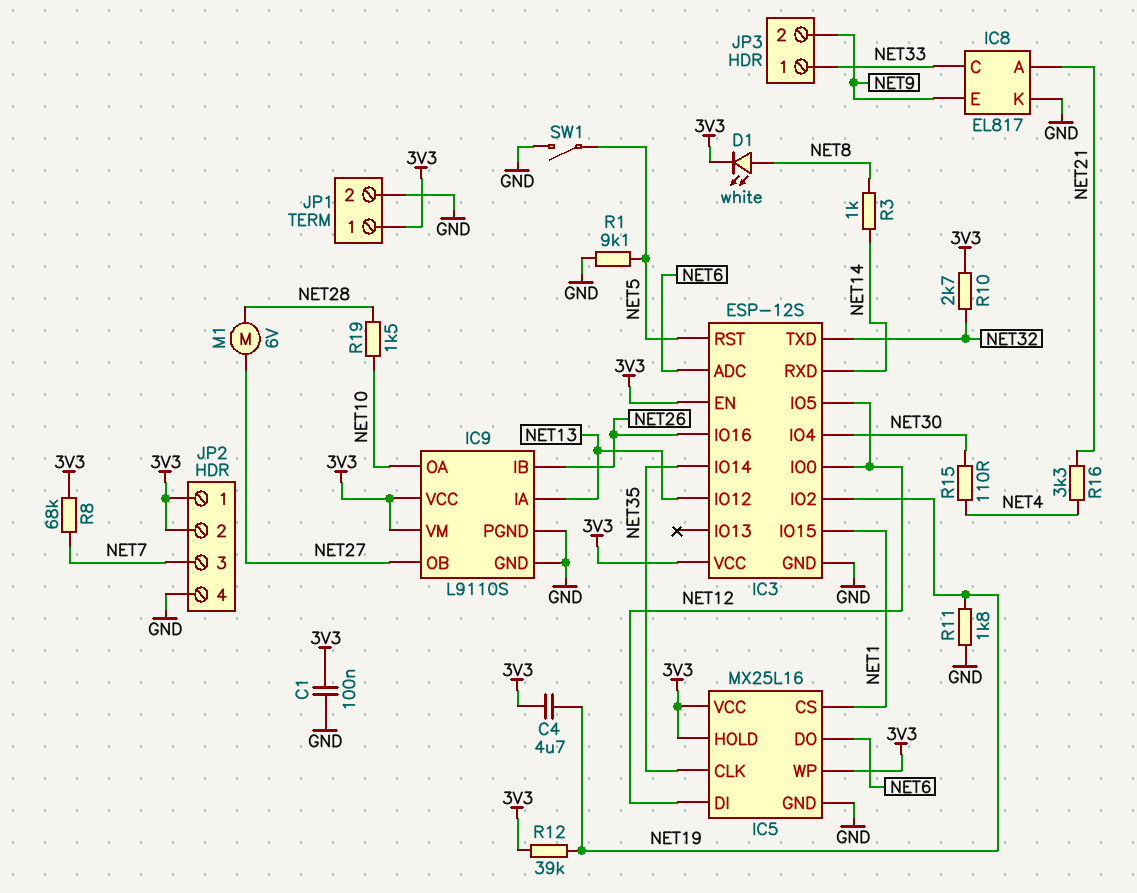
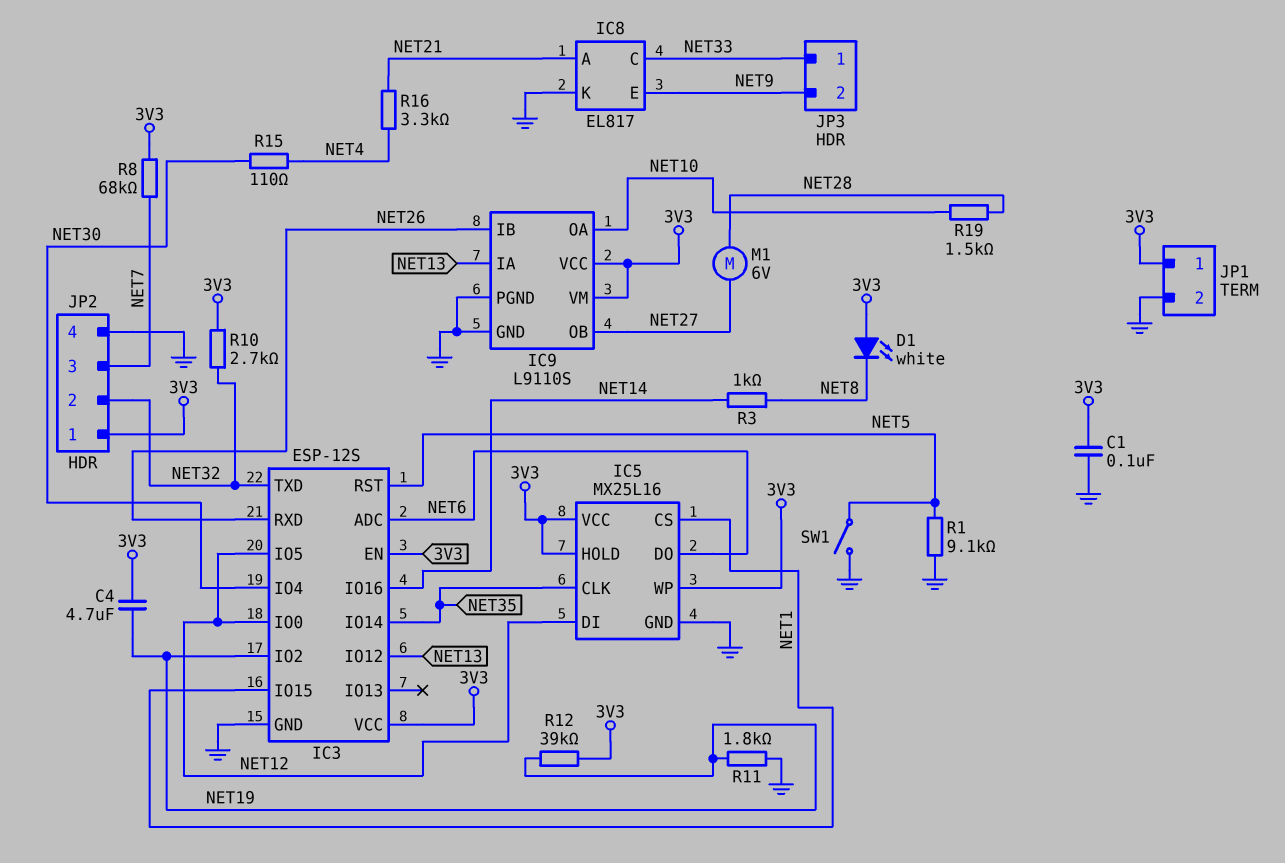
D1: LED white (A NET8, K 3V3) -> LED white (A 3V3, K NET8)
IC3 pin IO16: NET26 -> NET14
IC3 pin RXD: NET14 -> NET26
JP2 pin 2: 3V3 -> NET32

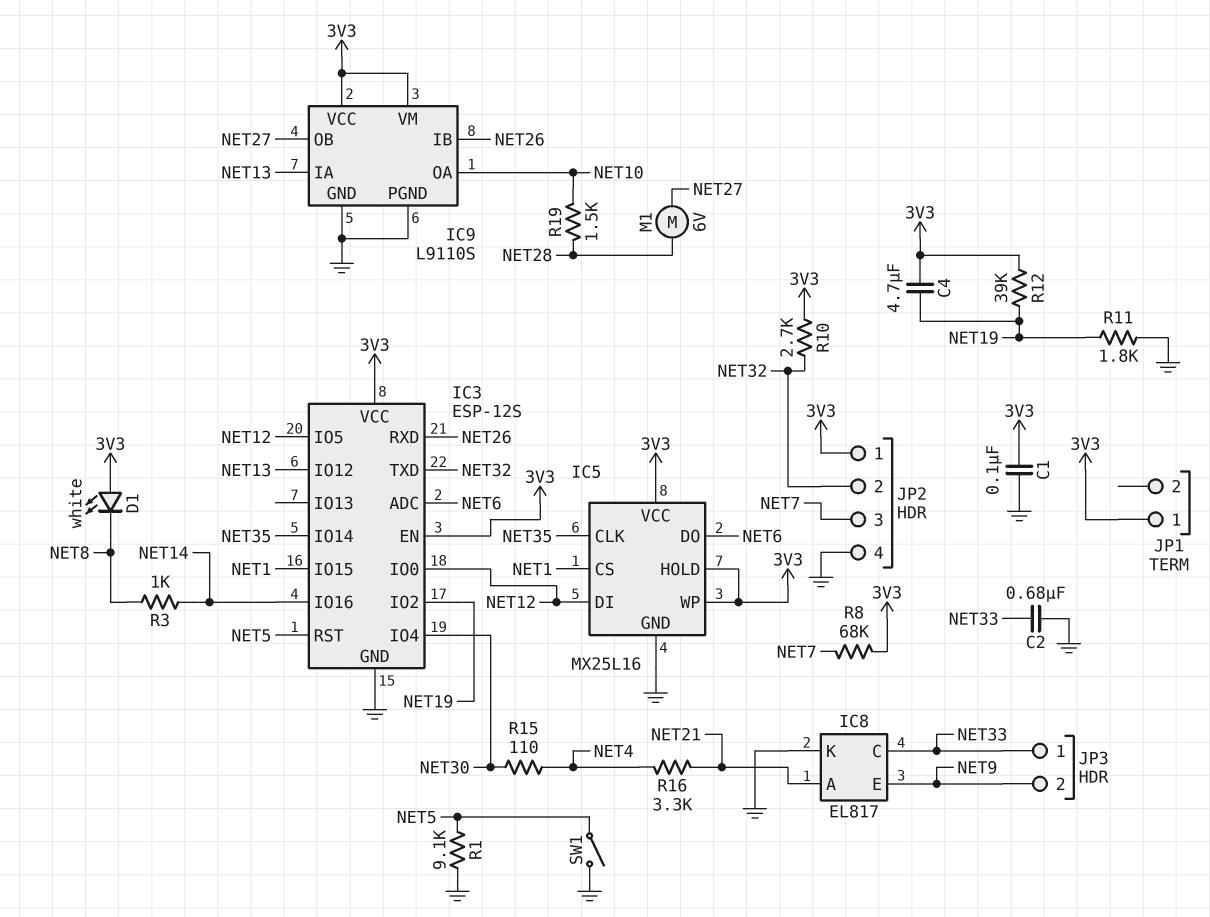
C2: none -> 680nF (GND, NET33)
JP1 pin 2: GND -> none

